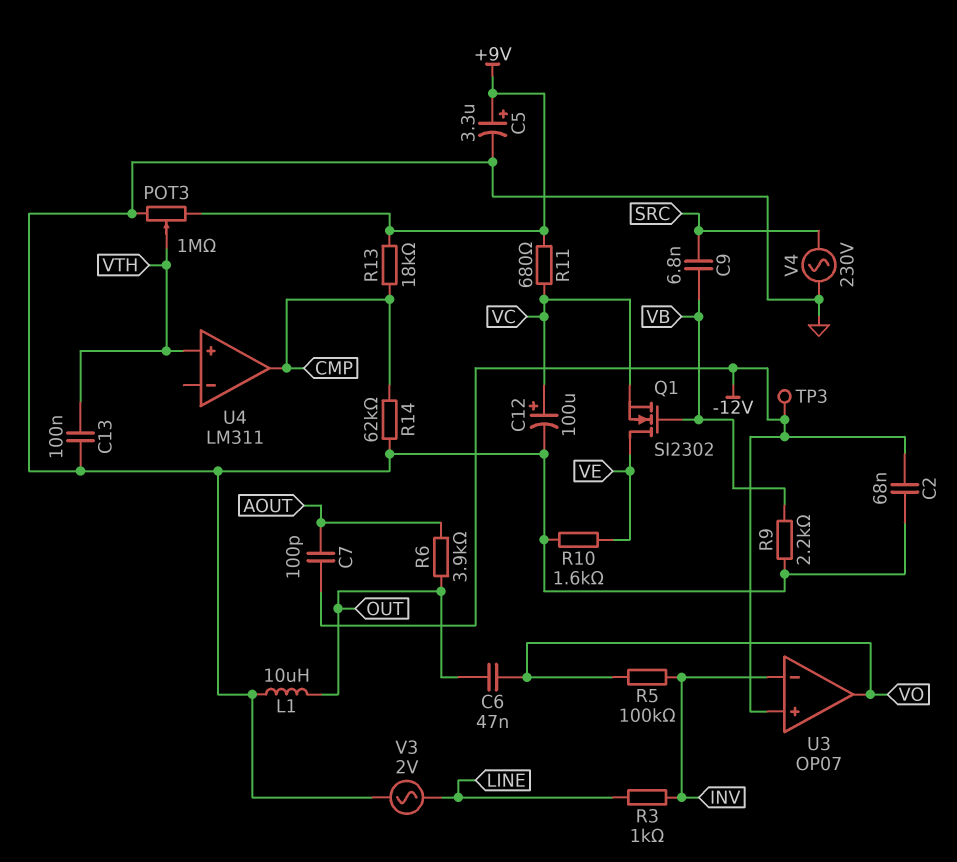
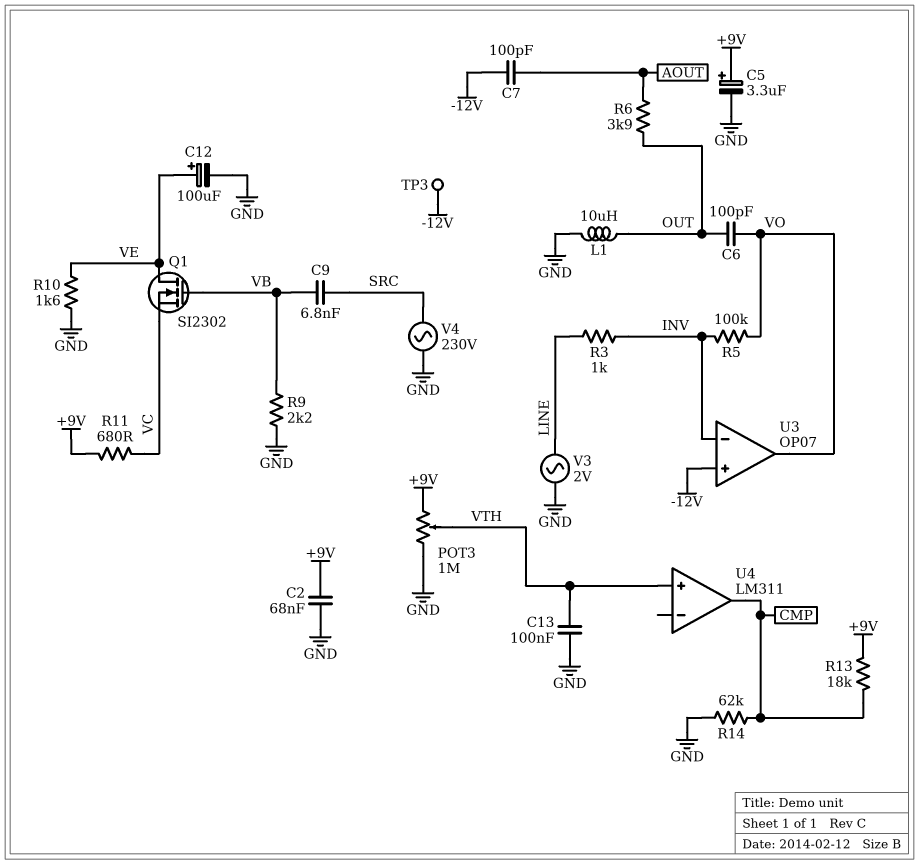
C2: 68nF (-12V, GND) -> 68nF (+9V, GND)
C6: 47nF (OUT, VO) -> 100pF (OUT, VO)
C12: 100uF (plus VC, minus GND) -> 100uF (plus VE, minus GND)

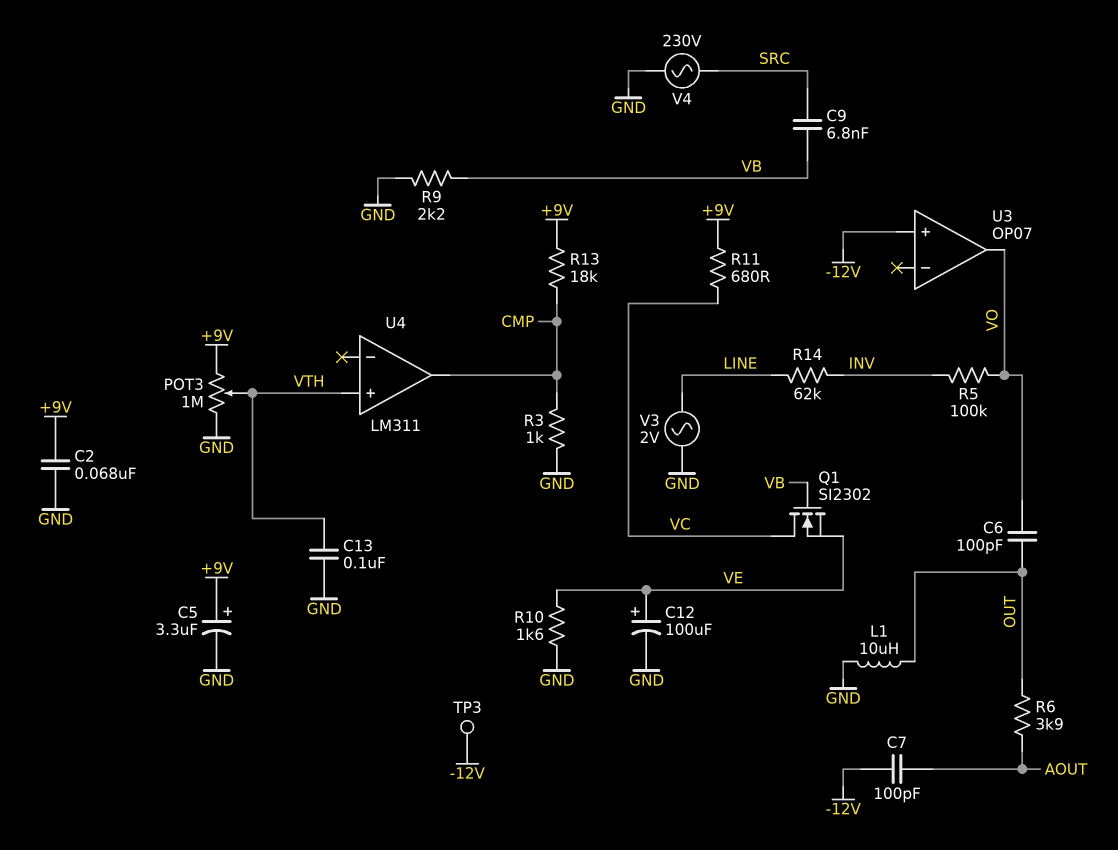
Q1: NMOS SI2302 (G VB, D VE, S VC) -> NMOS SI2302 (G VB, D VC, S VE)
R3: 1k (INV, LINE) -> 1k (CMP, GND)
R14: 62k (CMP, GND) -> 62k (INV, LINE)
U3 pin in-: INV -> none

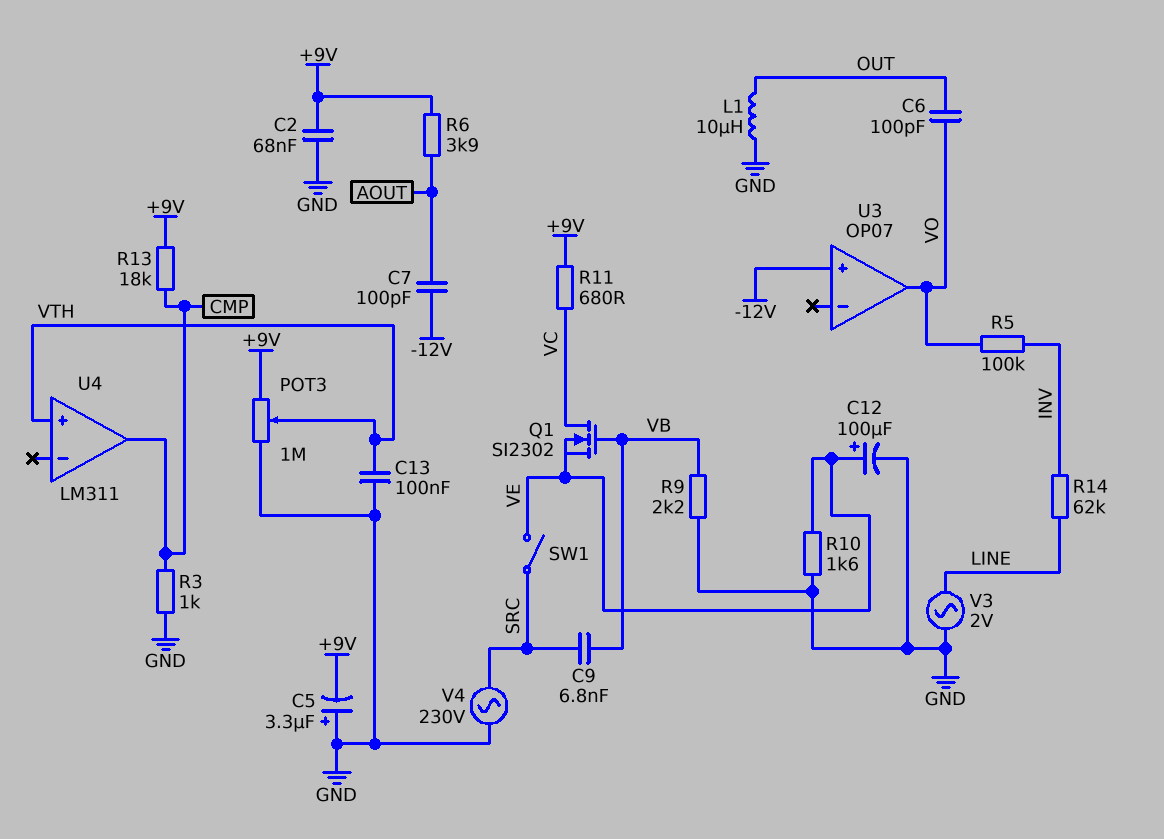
C5: 3.3uF (plus +9V, minus GND) -> 3.3uF (plus GND, minus +9V)
R6: 3.9k (AOUT, OUT) -> 3.9k (+9V, AOUT)
SW1: none -> switch (SRC, VE)
TP3: test point (-12V) -> none

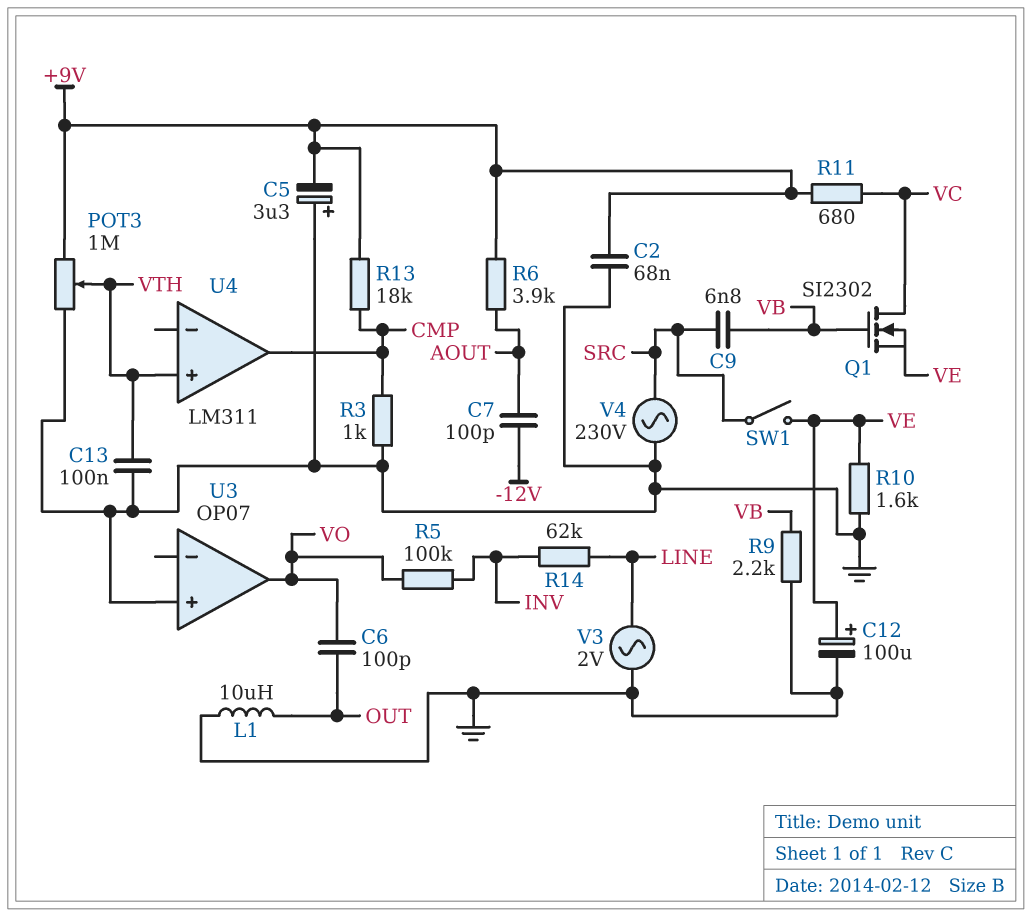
U3 pin in+: -12V -> GND

